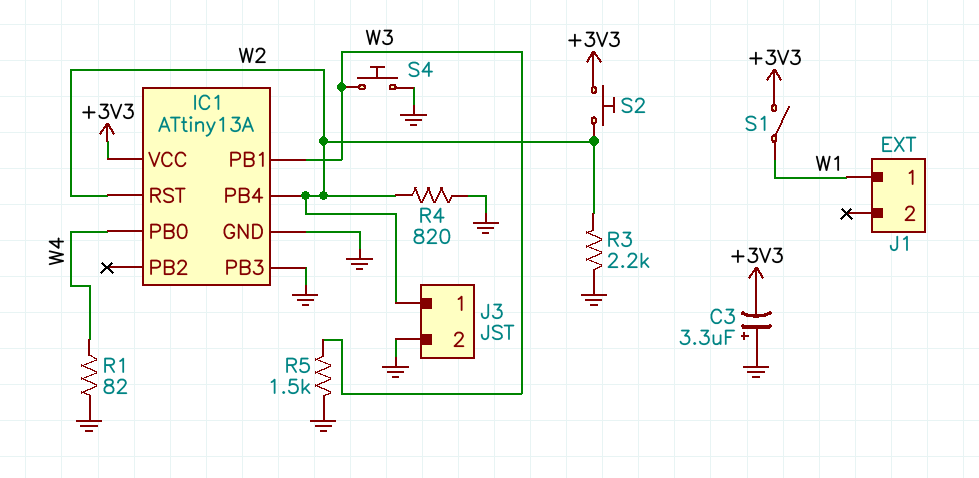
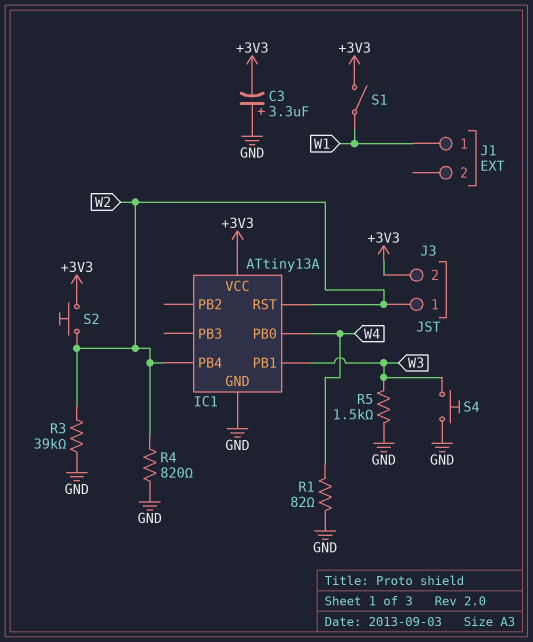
IC1 pin PB3: GND -> none
J3 pin 2: GND -> +3V3
R3: 2.2k (GND, W2) -> 39k (GND, W2)

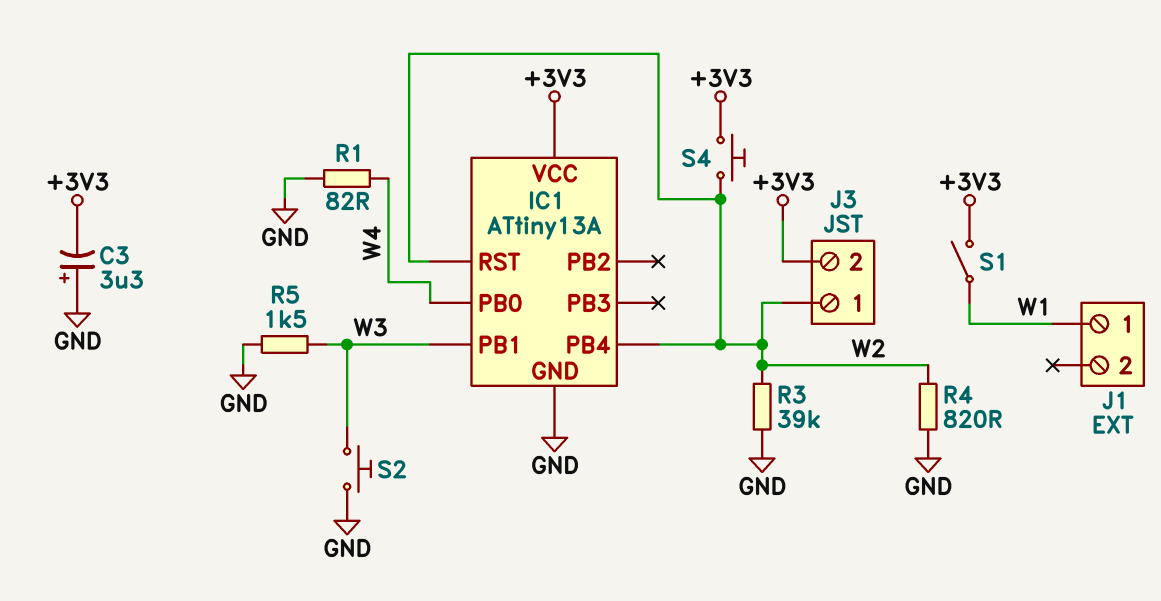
S2: button (+3V3, W2) -> button (GND, W3)
S4: button (GND, W3) -> button (+3V3, W2)

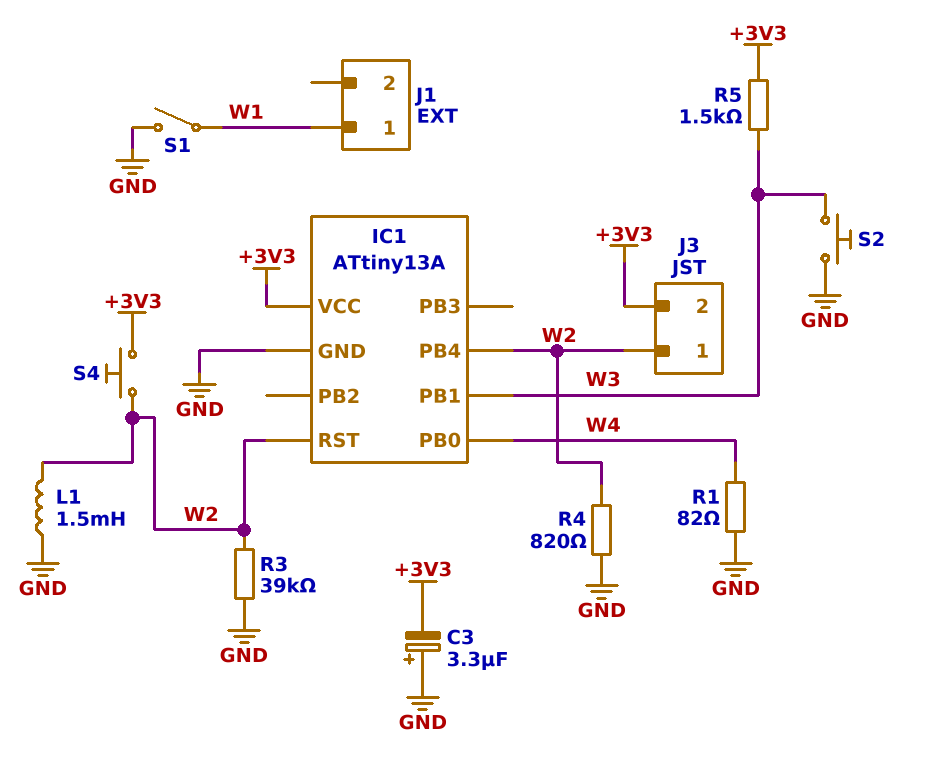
L1: none -> 1.5mH (GND, W2)
R5: 1.5k (GND, W3) -> 1.5k (+3V3, W3)
S1: switch (+3V3, W1) -> switch (GND, W1)

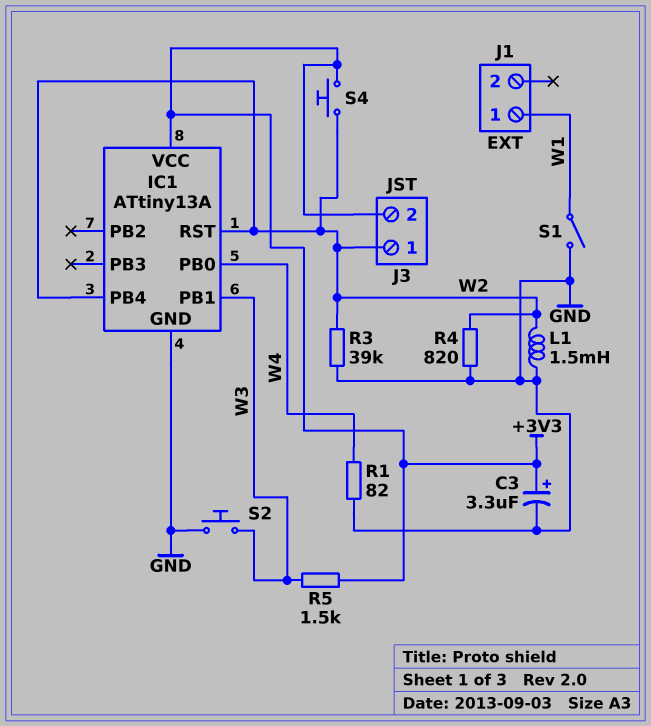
C3: 3.3uF (plus GND, minus +3V3) -> 3.3uF (plus +3V3, minus GND)

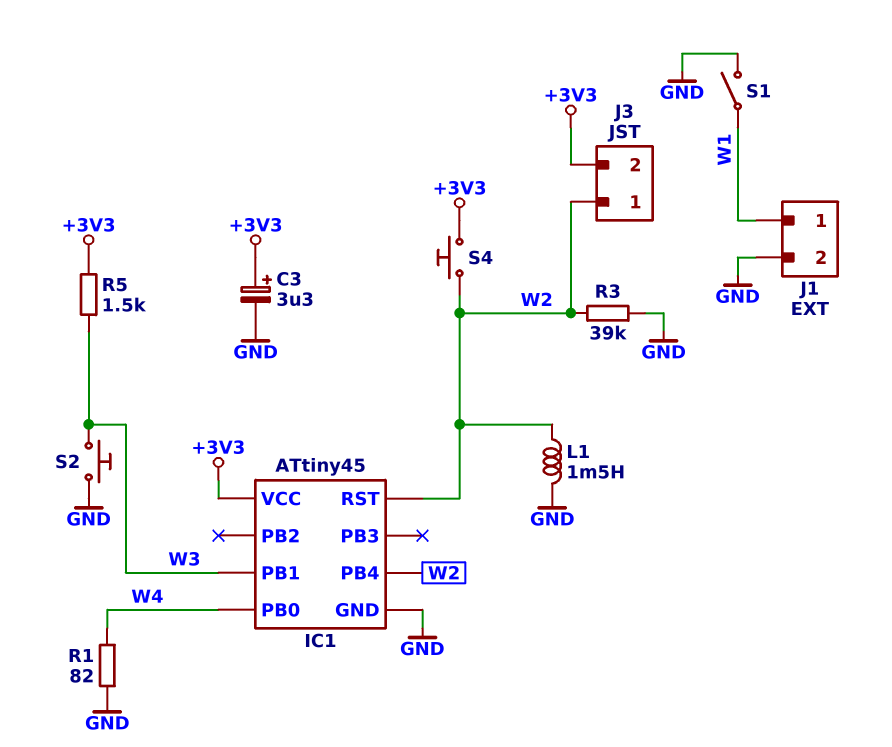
IC1: ATtiny13A -> ATtiny45
J1 pin 2: none -> GND
R4: 820 (GND, W2) -> none

